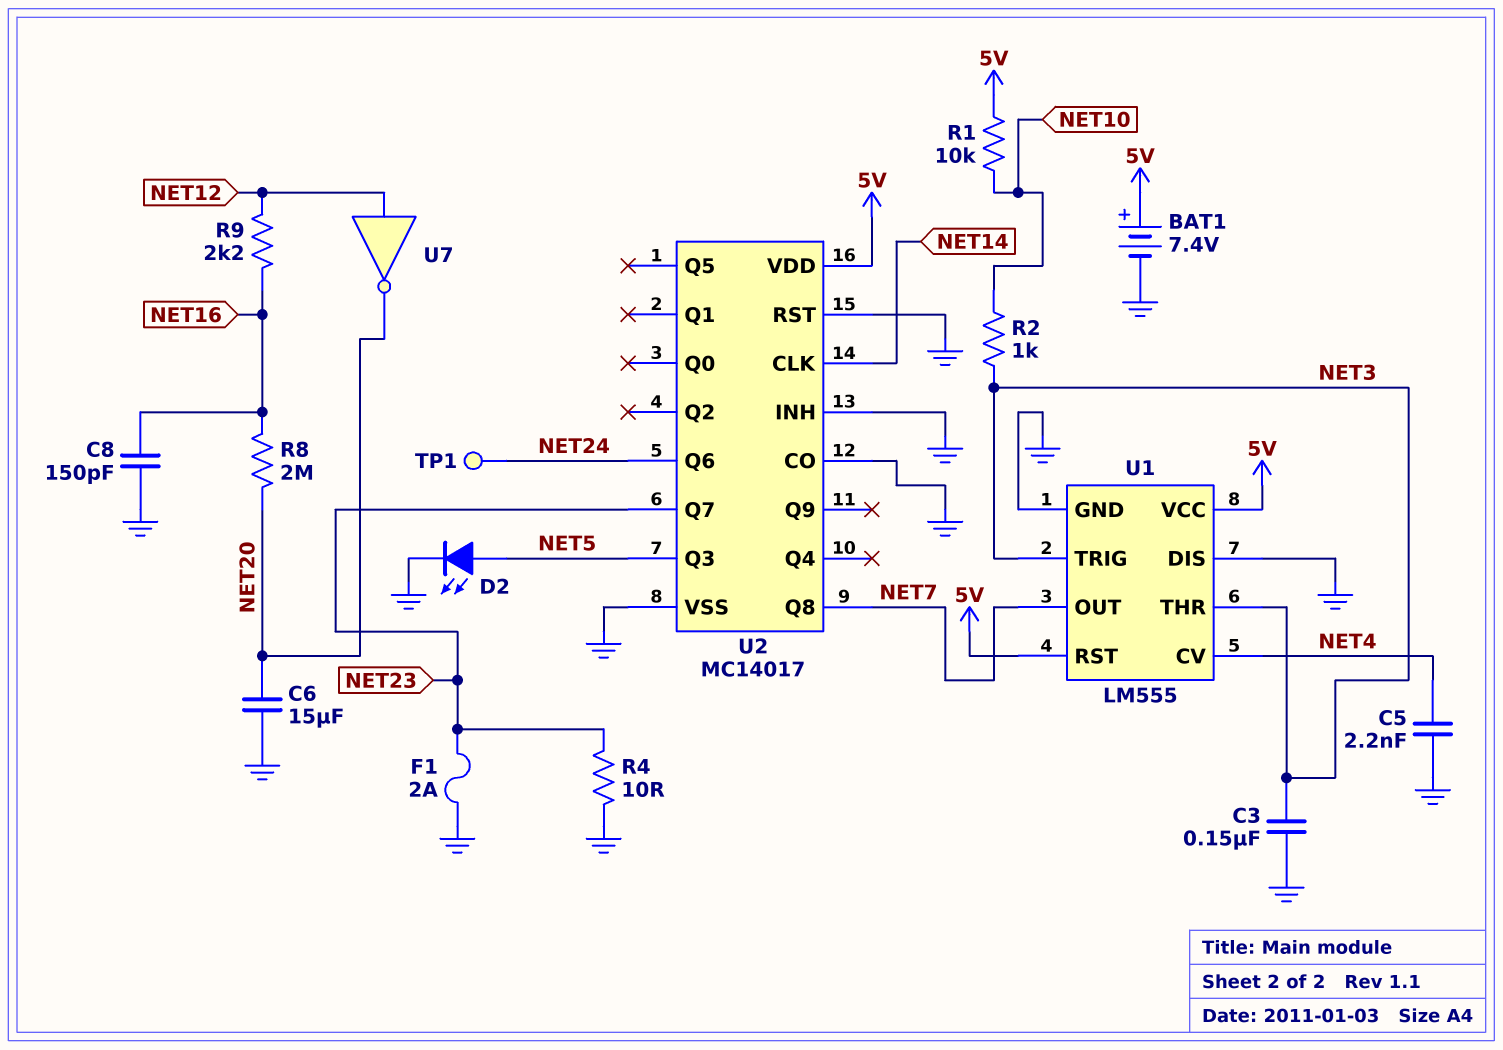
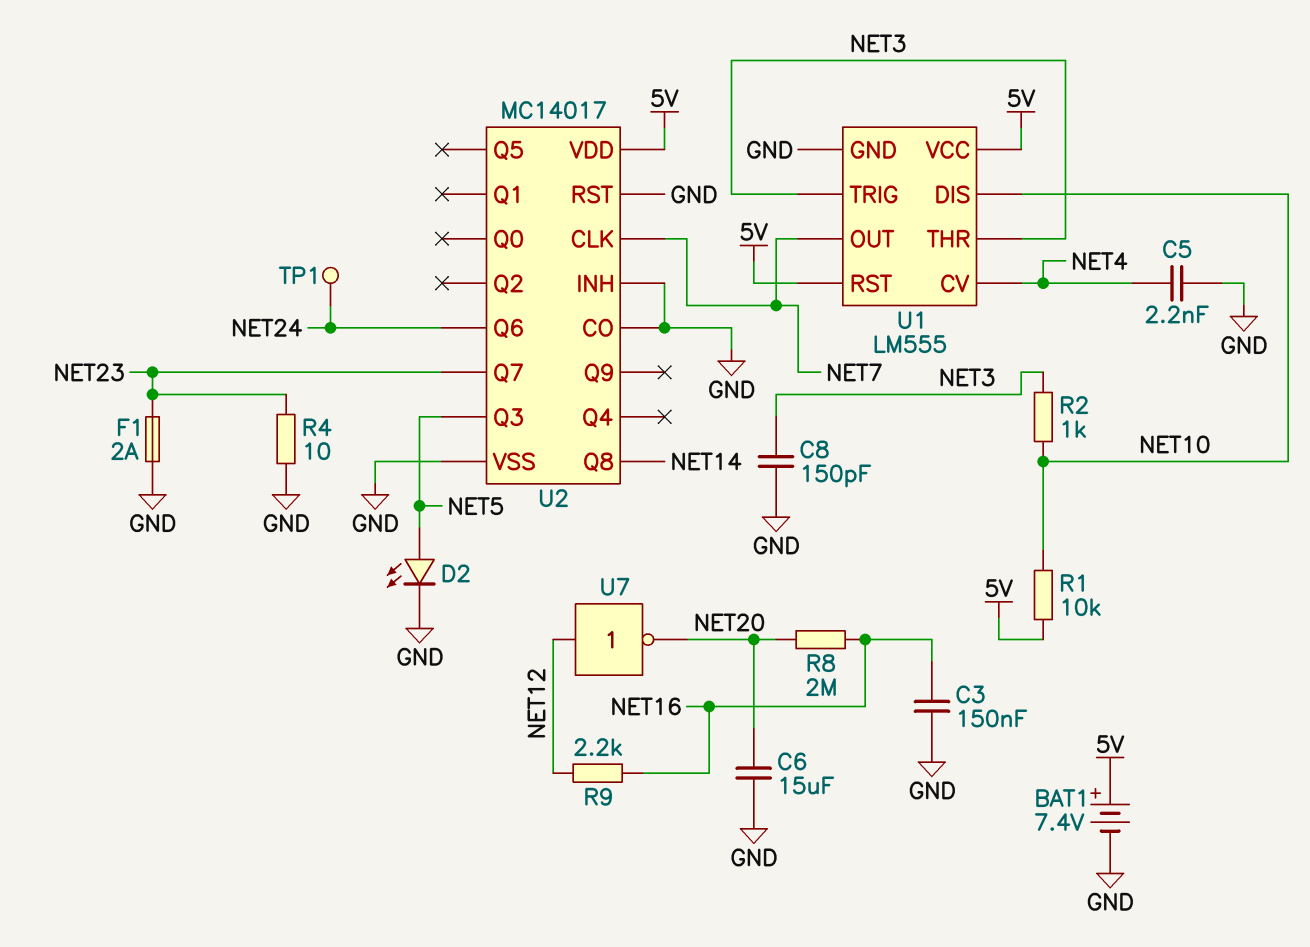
C3: 150nF (GND, NET3) -> 150nF (GND, NET16)
C8: 150pF (GND, NET16) -> 150pF (GND, NET3)
U1 pin DIS: GND -> NET10
U2 pin CLK: NET14 -> NET7
U2 pin Q8: NET7 -> NET14

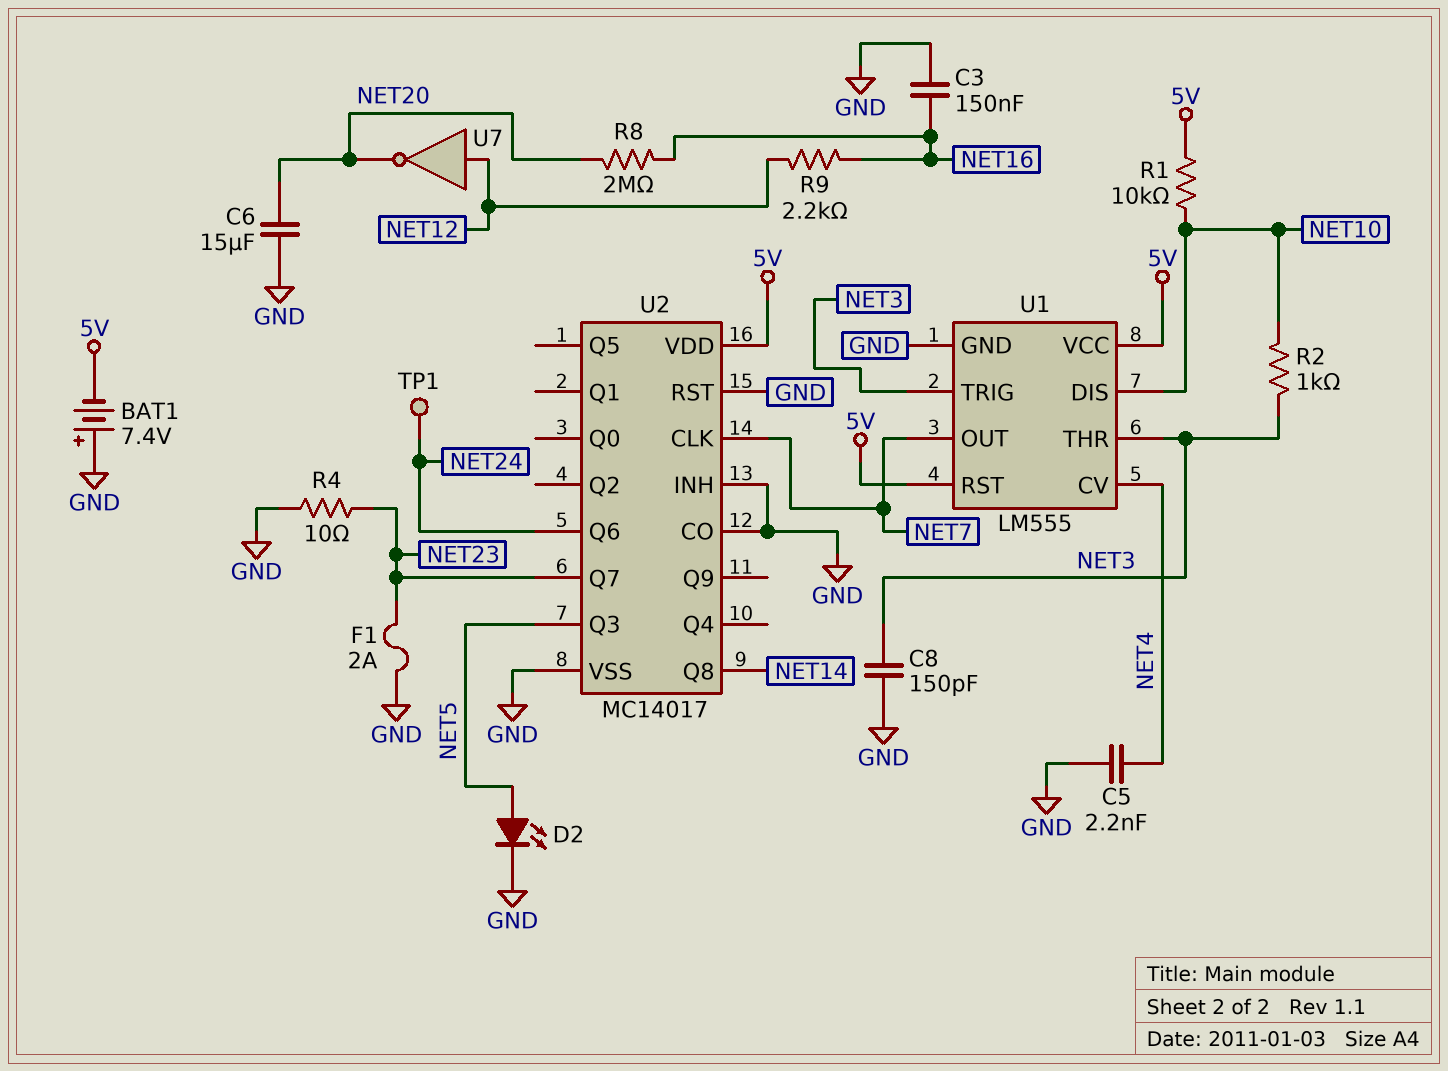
BAT1: 7.4V (plus 5V, minus GND) -> 7.4V (plus GND, minus 5V)

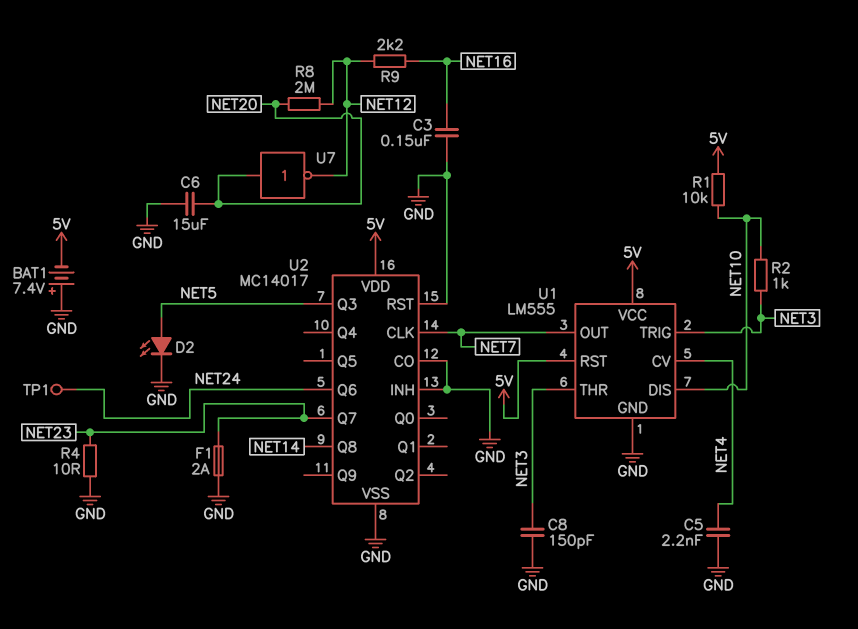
R8: 2M (NET16, NET20) -> 2M (NET12, NET20)
U7: NOT (in NET12, out NET20) -> NOT (in NET20, out NET12)

